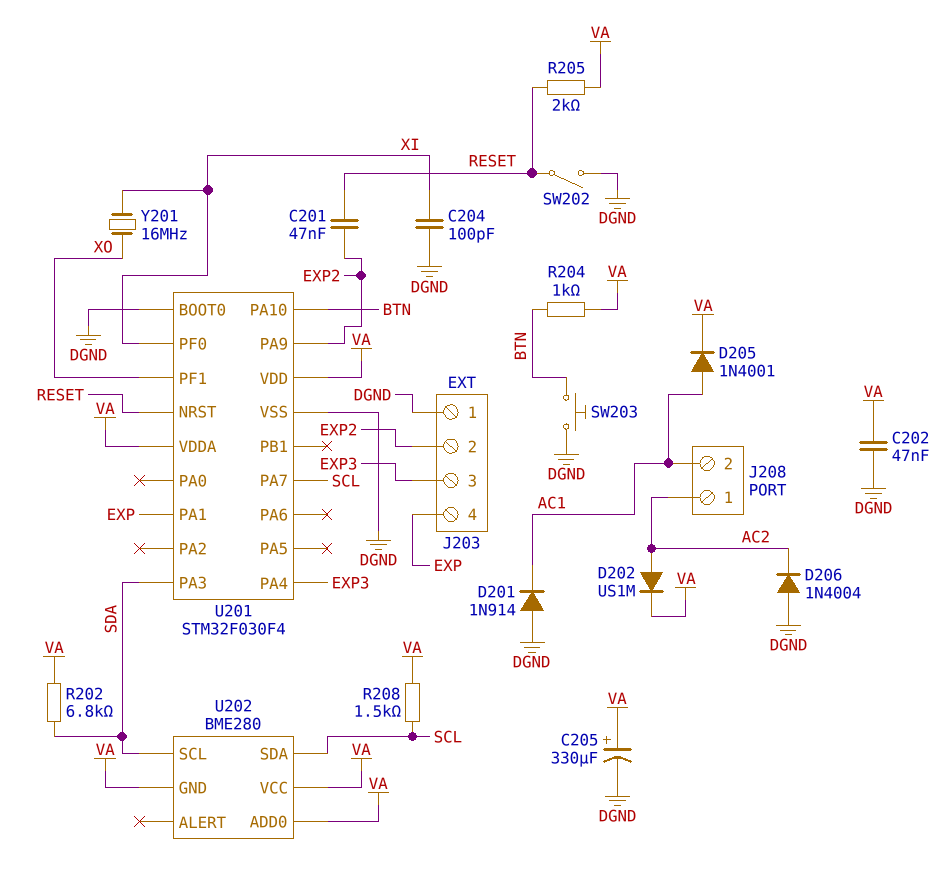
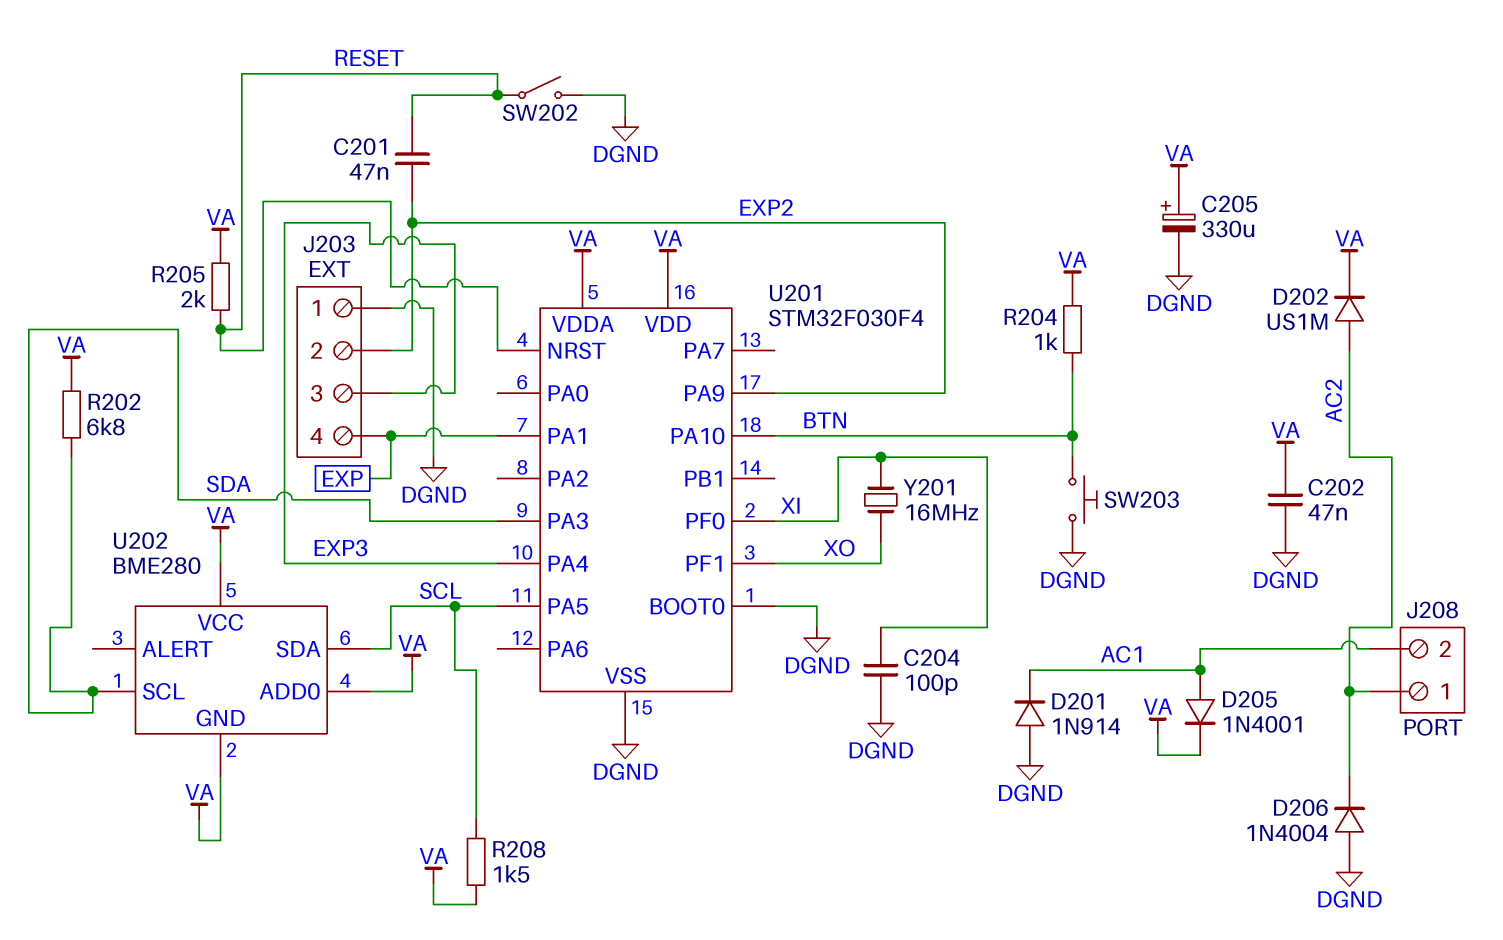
U201 pin PA5: none -> SCL
U201 pin PA7: SCL -> none

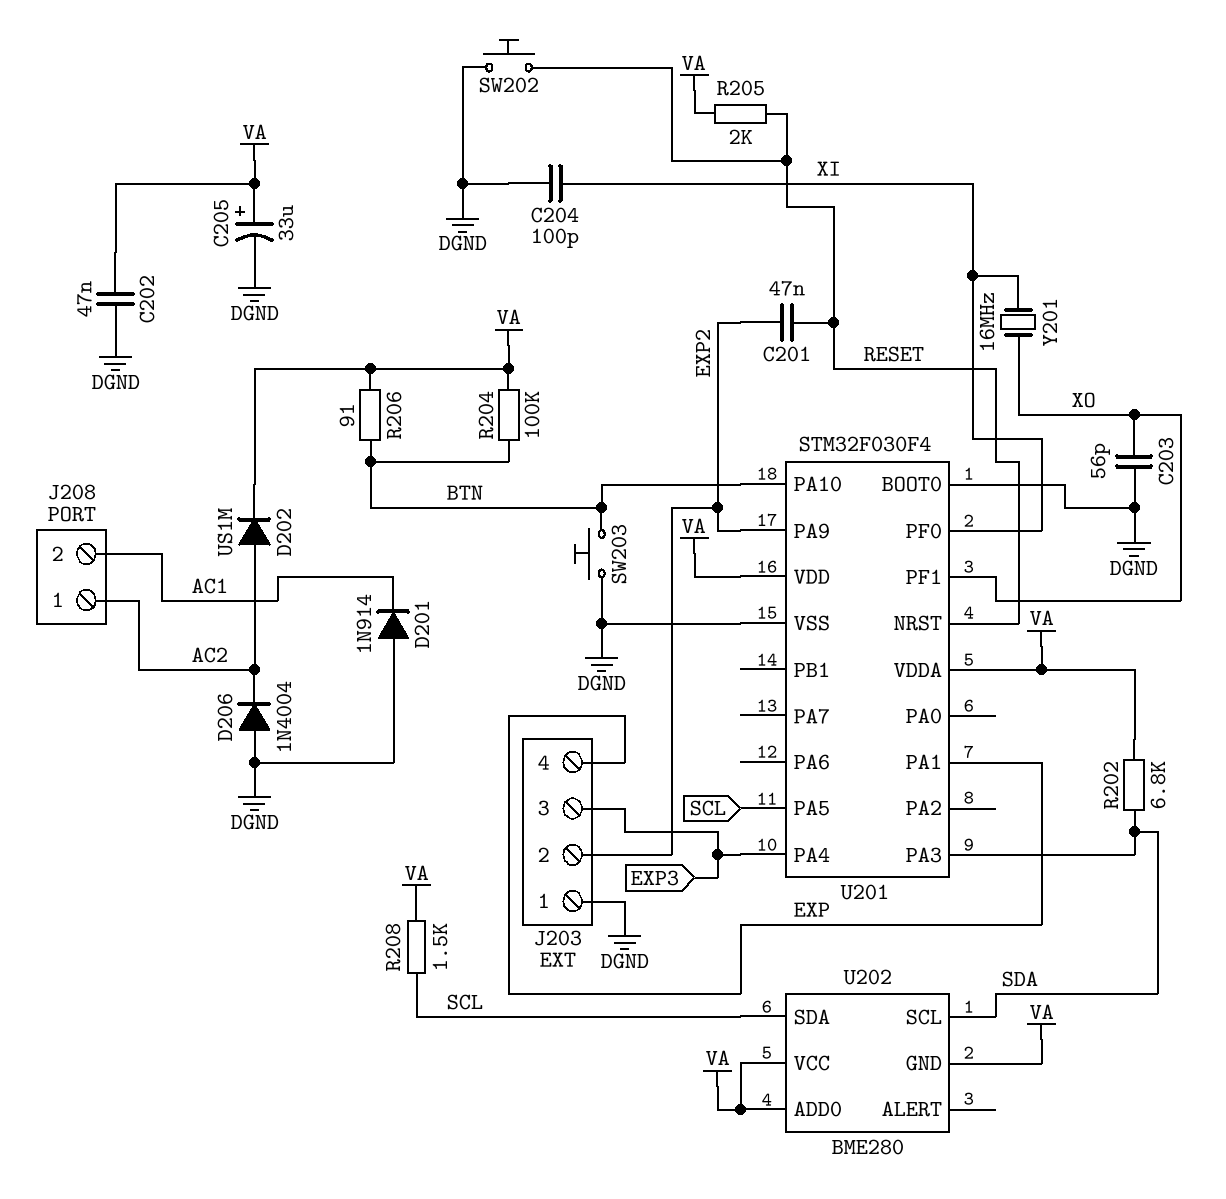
C203: none -> 56pF (DGND, XO)
C205: 330uF (plus VA, minus DGND) -> 33uF (plus VA, minus DGND)
D205: diode 1N4001 (A AC1, K VA) -> none
R204: 1k (BTN, VA) -> 100k (BTN, VA)
R206: none -> 91 (BTN, VA)
SW202: switch (DGND, RESET) -> button (DGND, RESET)

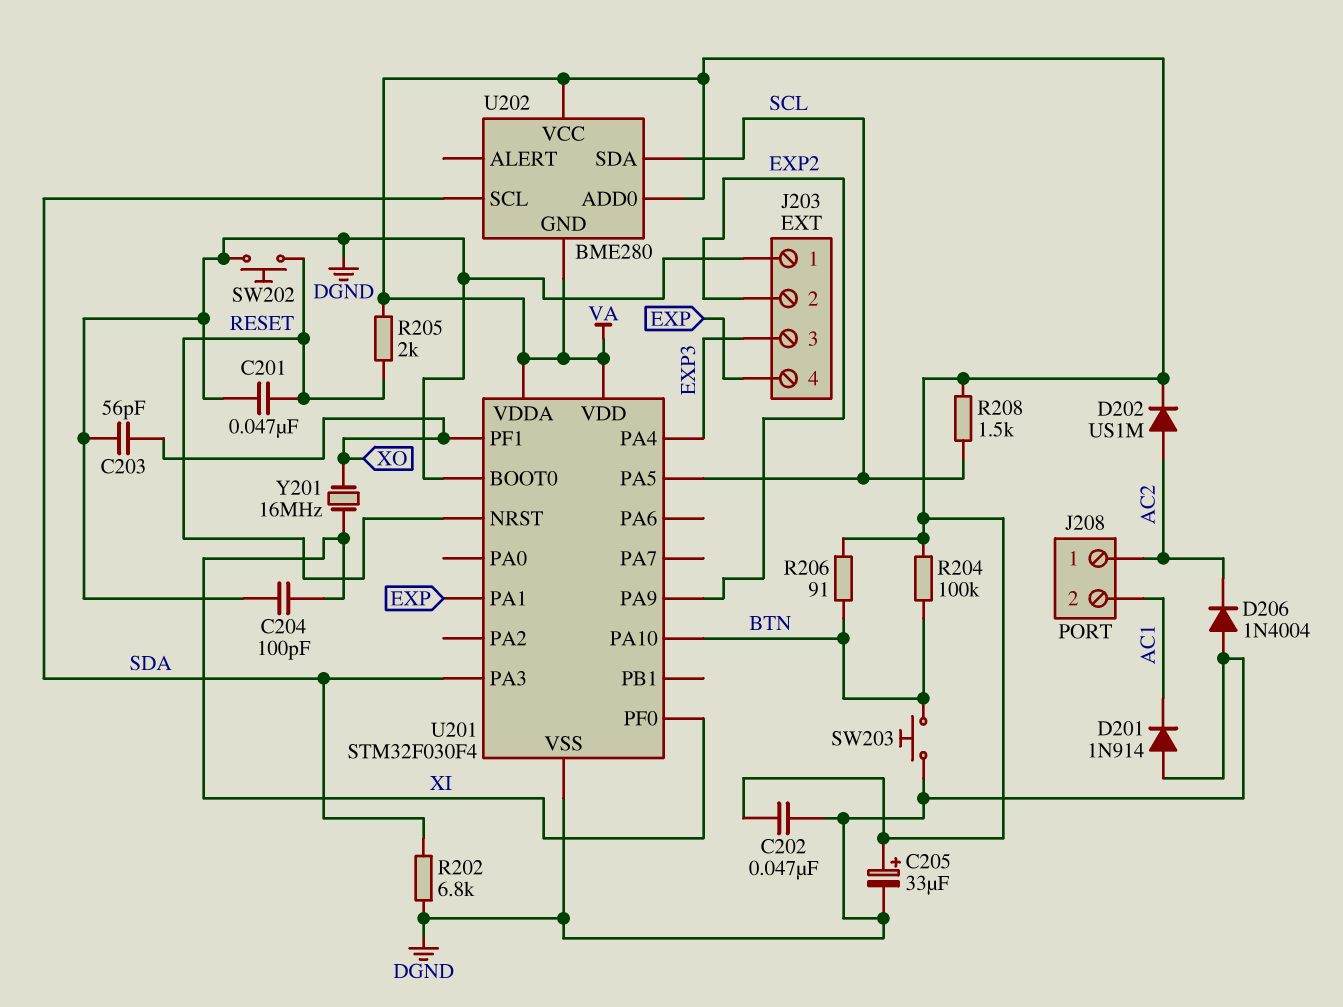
C201: 47nF (EXP2, RESET) -> 47nF (DGND, RESET)
R202: 6.8k (SDA, VA) -> 6.8k (DGND, SDA)

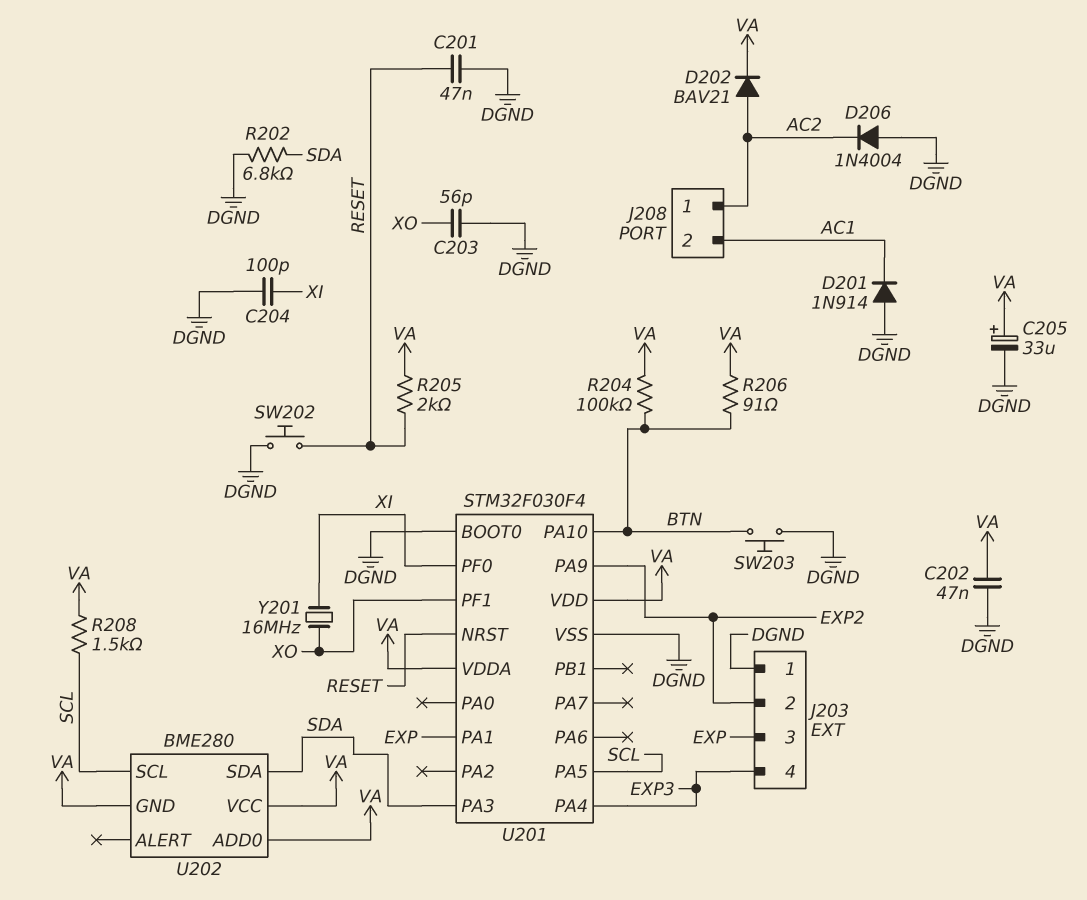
D202: diode US1M (A AC2, K VA) -> diode BAV21 (A AC2, K VA)
J203 pin 3: EXP3 -> EXP
J203 pin 4: EXP -> EXP3
U202 pin SCL: SDA -> SCL
U202 pin SDA: SCL -> SDA

